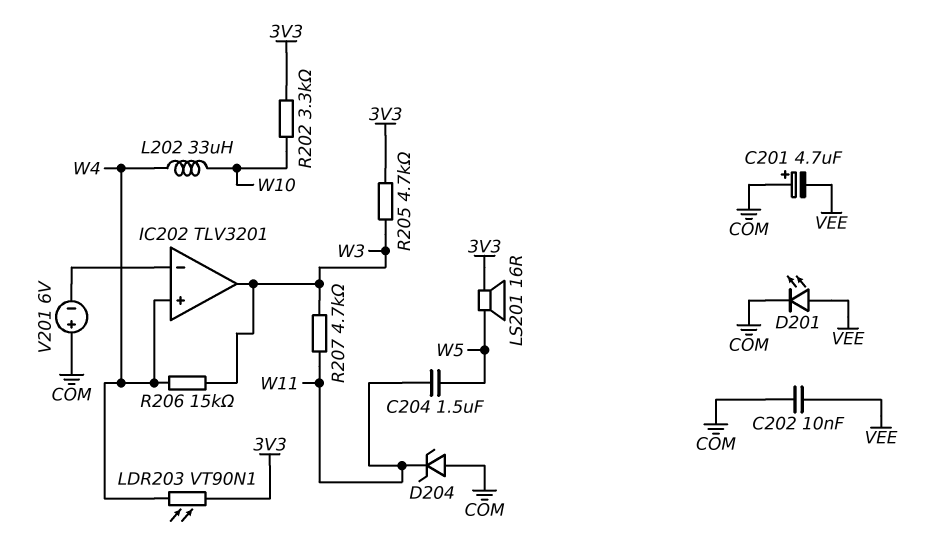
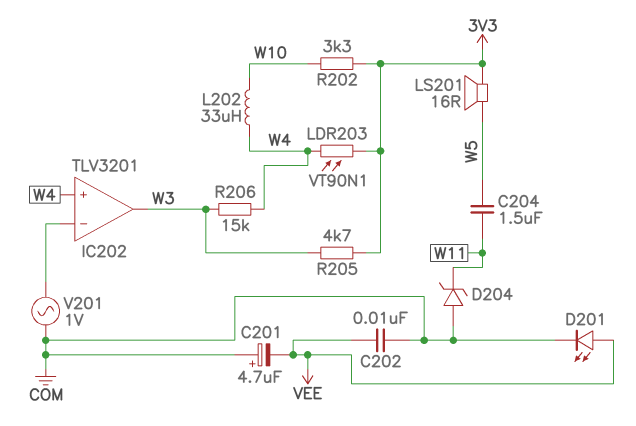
R207: 4.7k (W3, W11) -> none
V201: 6V (plus COM, minus IC202/in-) -> AC 1V (COM, IC202/in-)

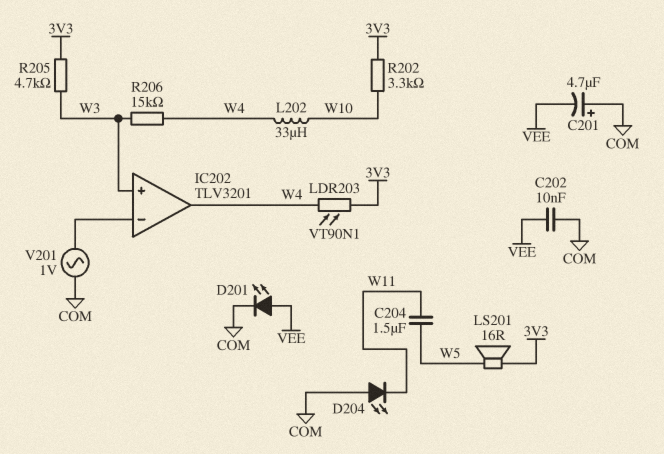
D204: zener (A COM, K W11) -> LED (A COM, K W11)
IC202 pin in+: W4 -> W3
IC202 pin out: W3 -> W4

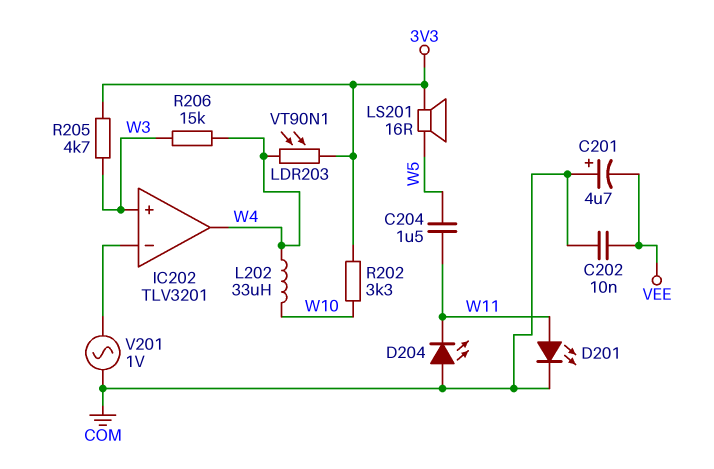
D201: LED (A VEE, K COM) -> LED (A W11, K COM)

